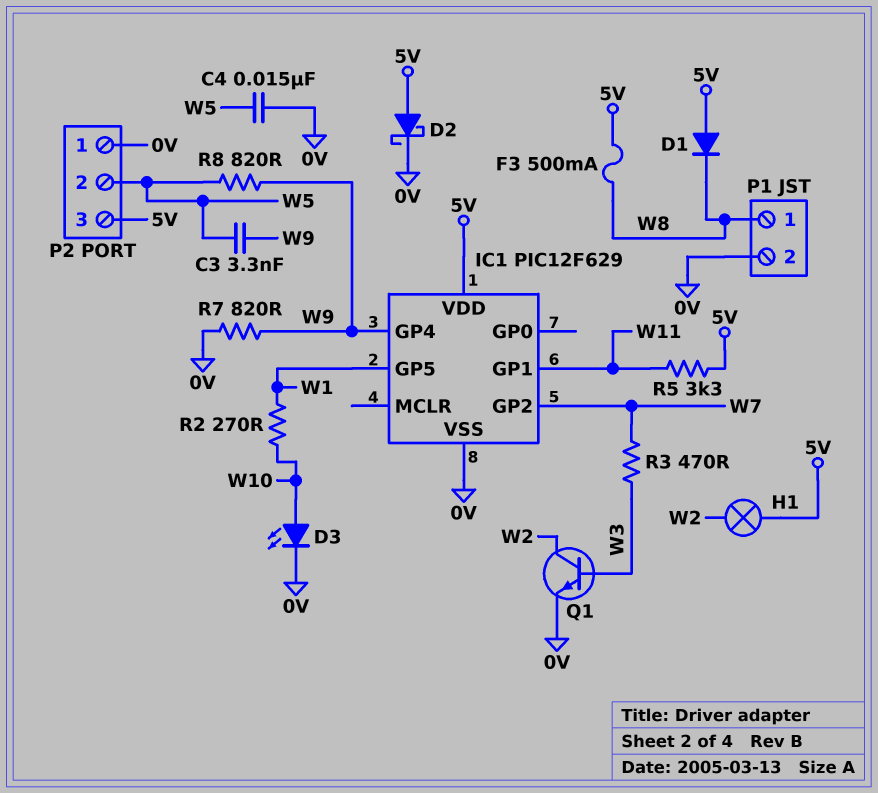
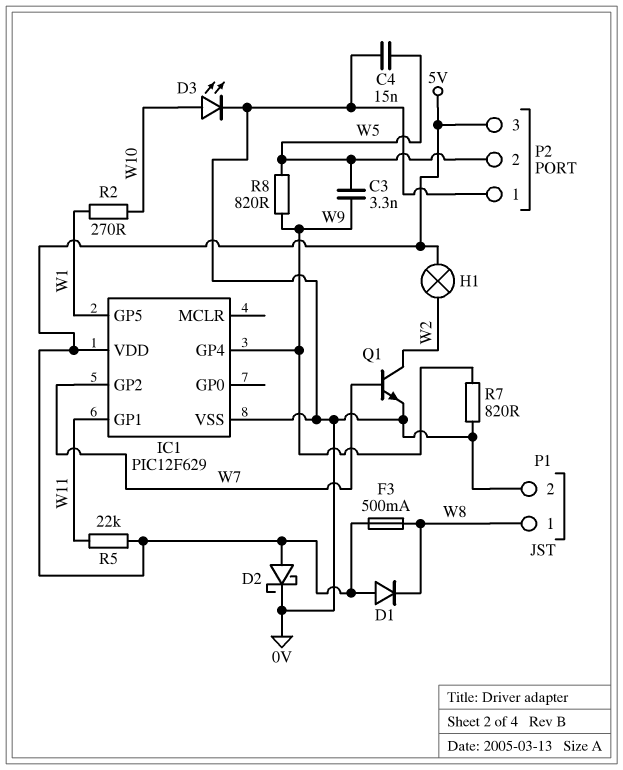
Q1: NPN (B W3, C W2, E 0V) -> NPN (B W7, C W2, E 0V)
R3: 470 (W3, W7) -> none
R5: 3.3k (5V, W11) -> 22k (5V, W11)

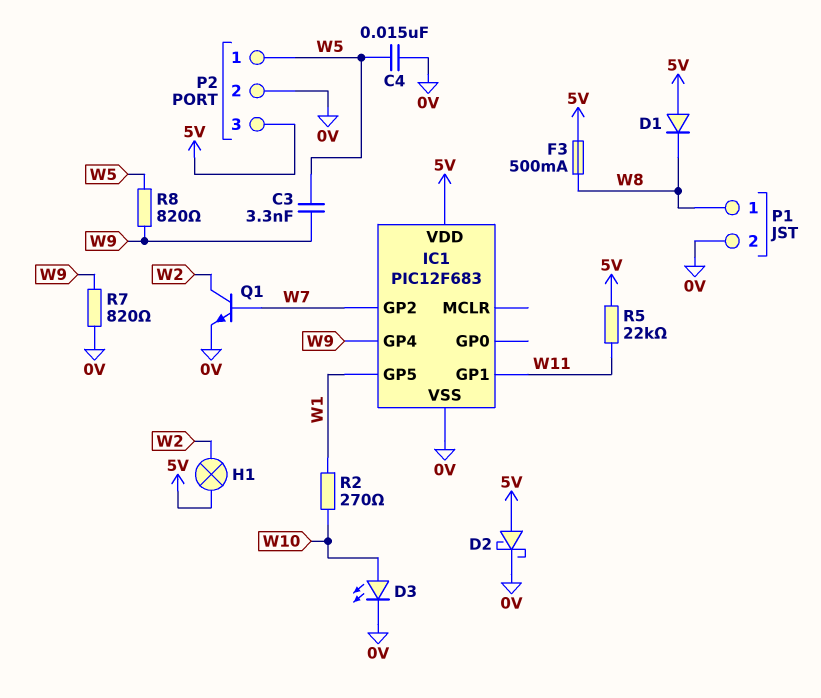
IC1: PIC12F629 -> PIC12F683
P2 pin 1: 0V -> W5
P2 pin 2: W5 -> 0V

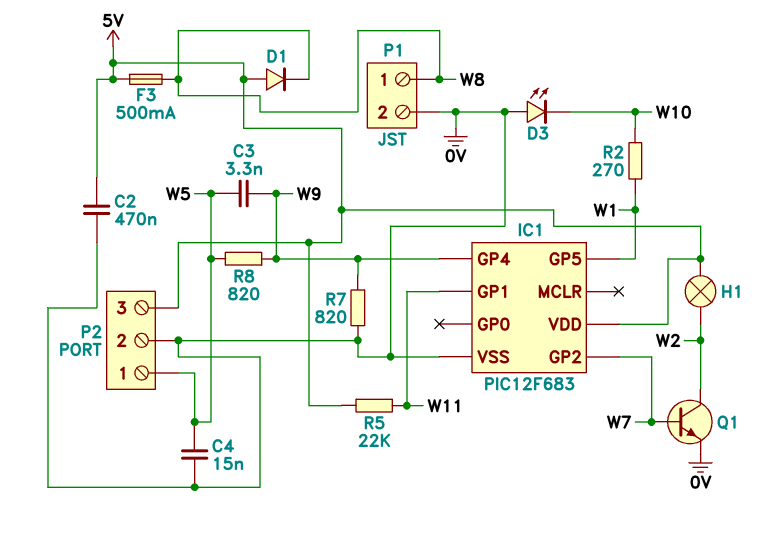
C2: none -> 470nF (0V, 5V)
D2: schottky (A 5V, K 0V) -> none
D3: LED (A W10, K 0V) -> LED (A 0V, K W10)

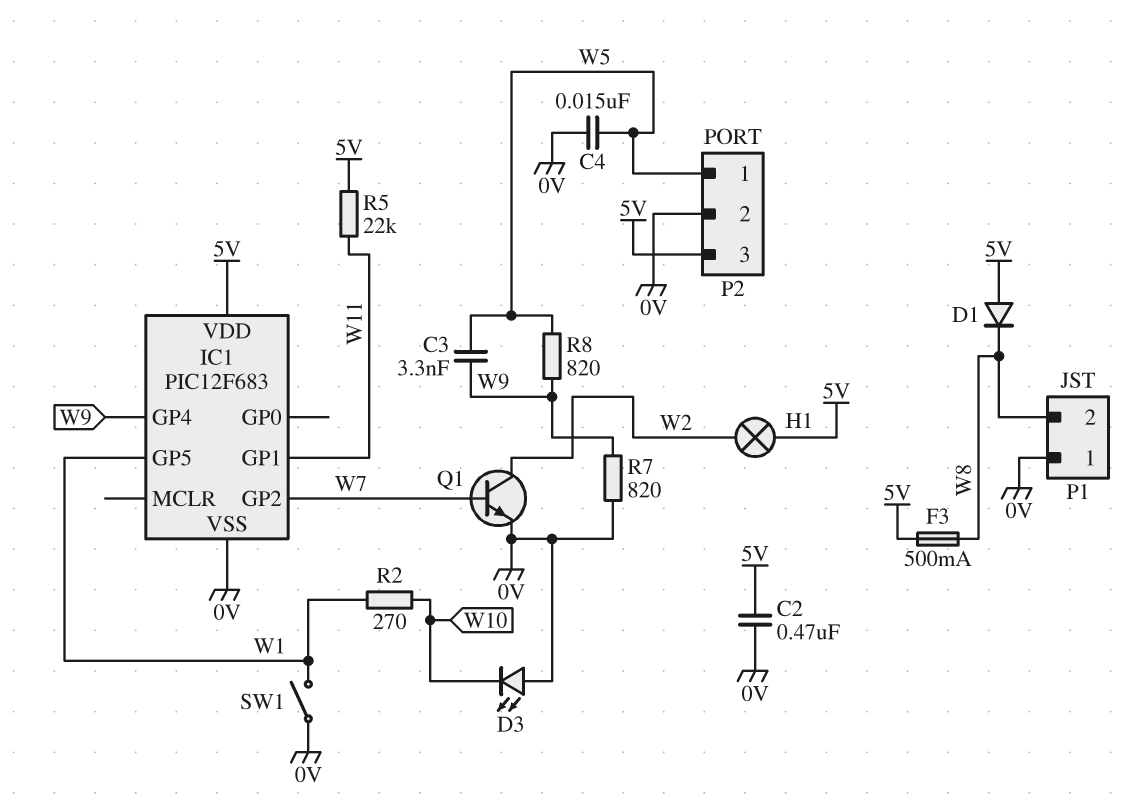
P1 pin 1: W8 -> 0V
P1 pin 2: 0V -> W8
SW1: none -> switch (0V, W1)

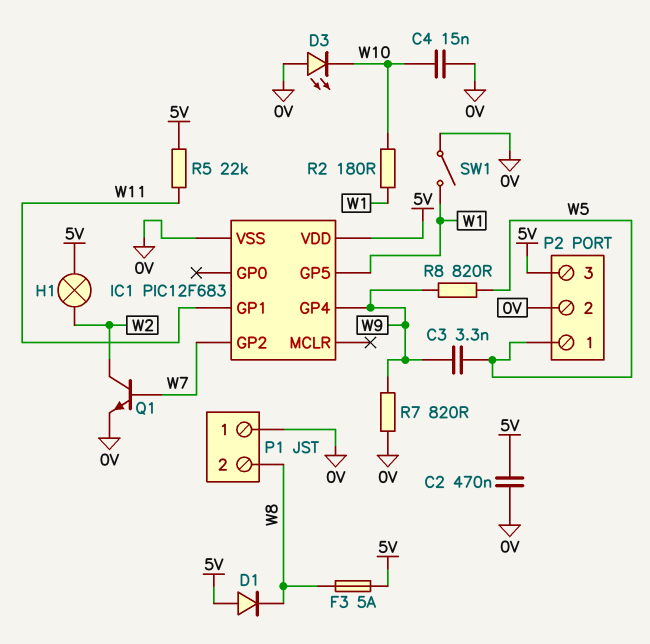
C4: 15nF (0V, W5) -> 15nF (0V, W10)
F3: 500mA (5V, W8) -> 5A (5V, W8)
R2: 270 (W1, W10) -> 180 (W1, W10)

